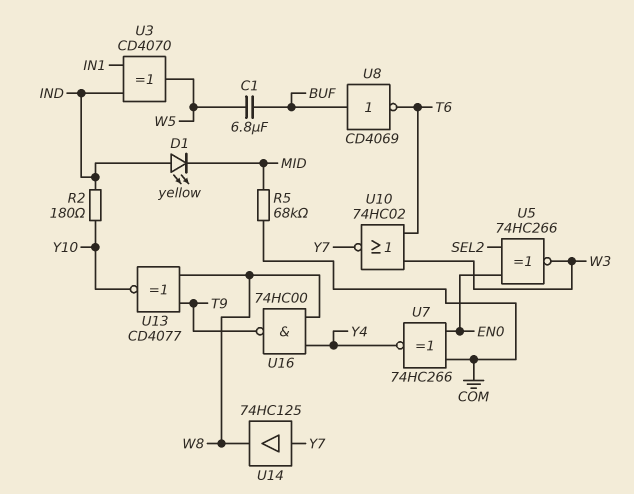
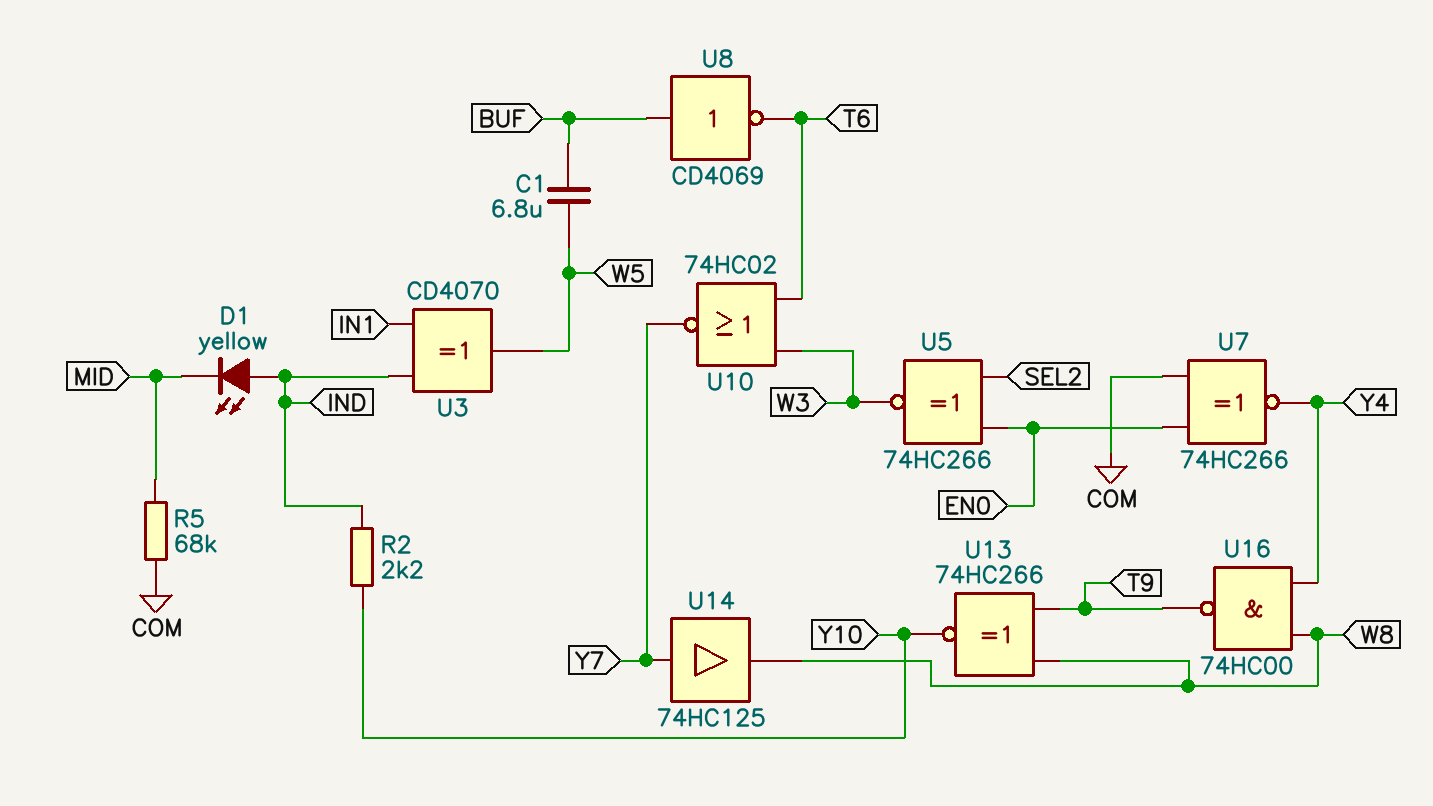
R2: 180 (IND, Y10) -> 2.2k (IND, Y10)
U13: XNOR CD4077 (in T9, in W8, out Y10) -> XNOR 74HC266 (in T9, in W8, out Y10)

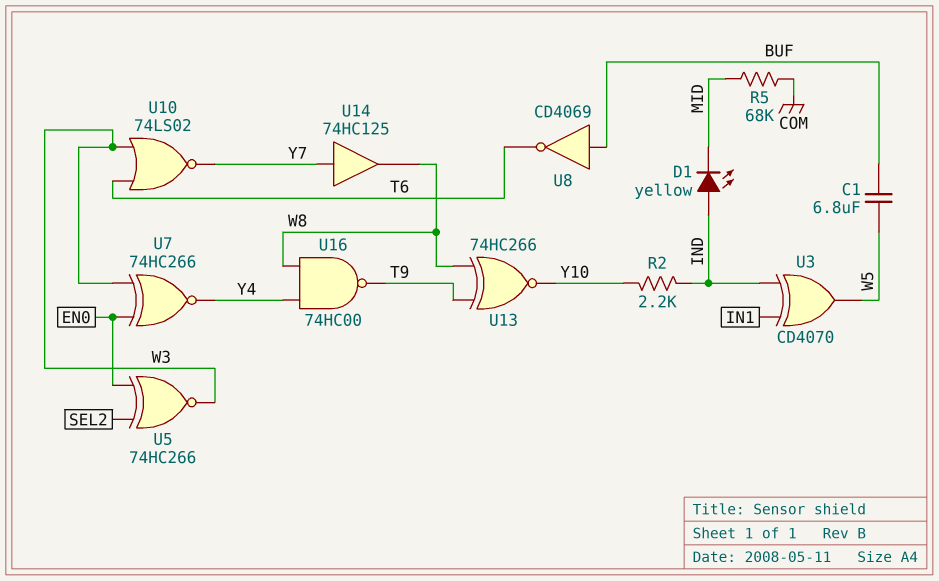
U7: XNOR 74HC266 (in COM, in EN0, out Y4) -> XNOR 74HC266 (in EN0, in W3, out Y4)
U10: NOR 74HC02 (in T6, in W3, out Y7) -> NOR 74LS02 (in T6, in W3, out Y7)

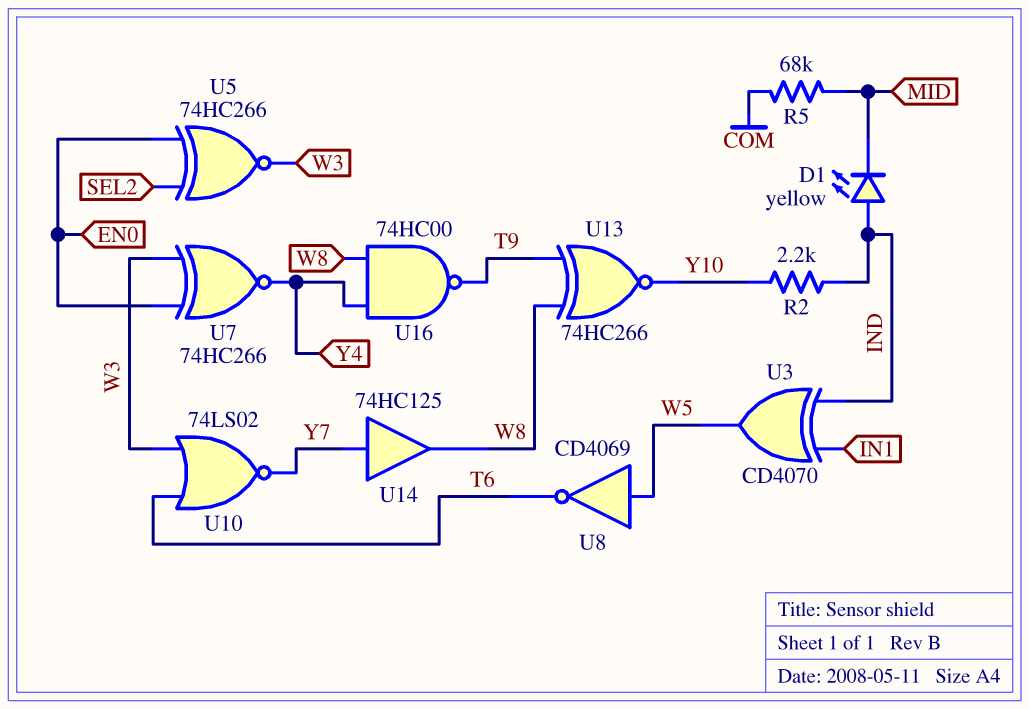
C1: 6.8uF (BUF, W5) -> none
U8: NOT CD4069 (in BUF, out T6) -> NOT CD4069 (in W5, out T6)

